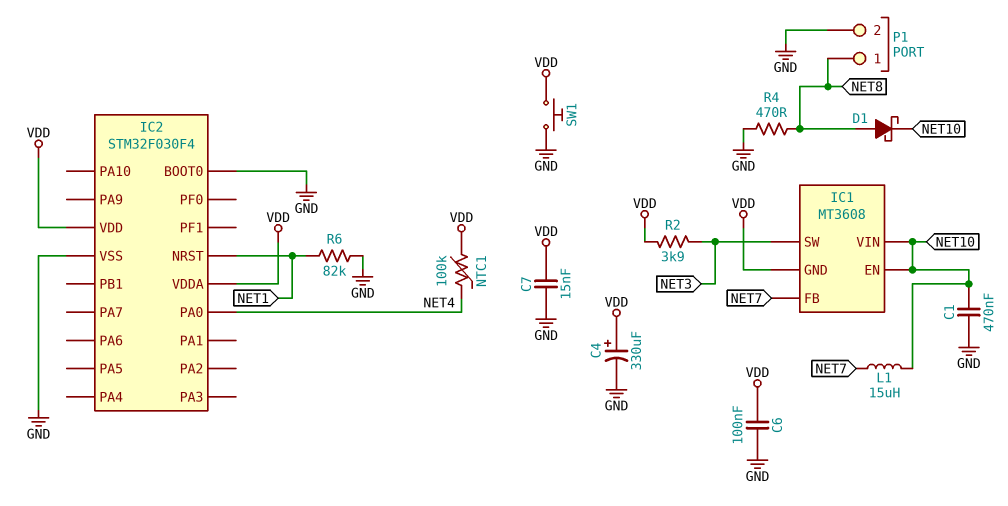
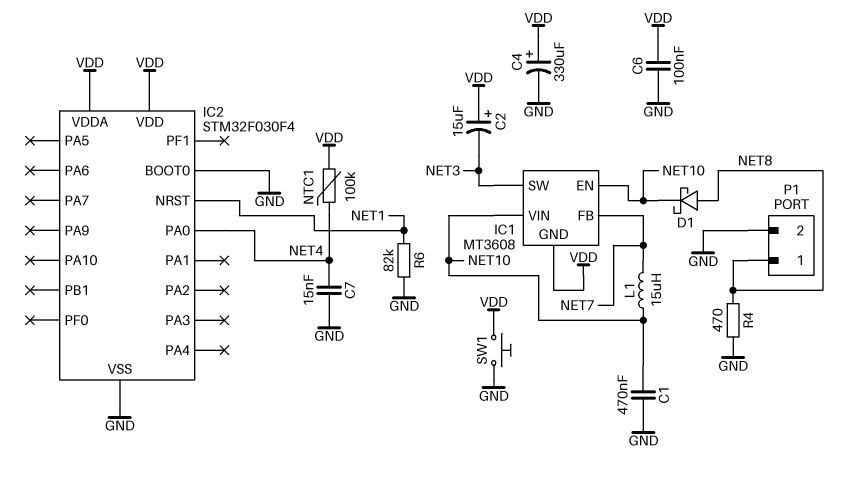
C2: none -> 15uF (plus VDD, minus NET3)
C7: 15nF (GND, VDD) -> 15nF (GND, NET4)
R2: 3.9k (NET3, VDD) -> none

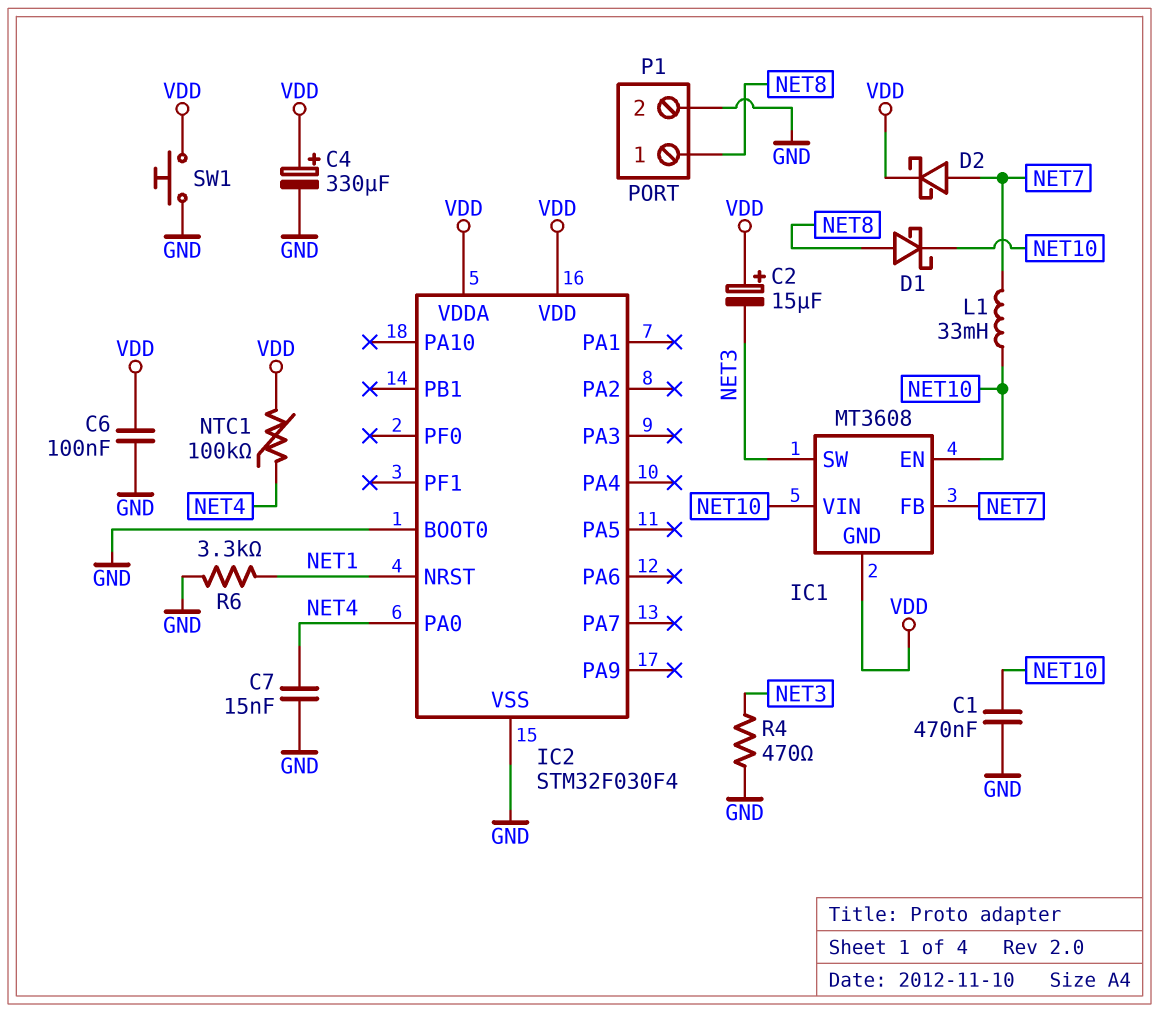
D2: none -> schottky (A NET7, K VDD)
L1: 15uH (NET7, NET10) -> 33mH (NET7, NET10)
R4: 470 (GND, NET8) -> 470 (GND, NET3)
R6: 82k (GND, NET1) -> 3.3k (GND, NET1)

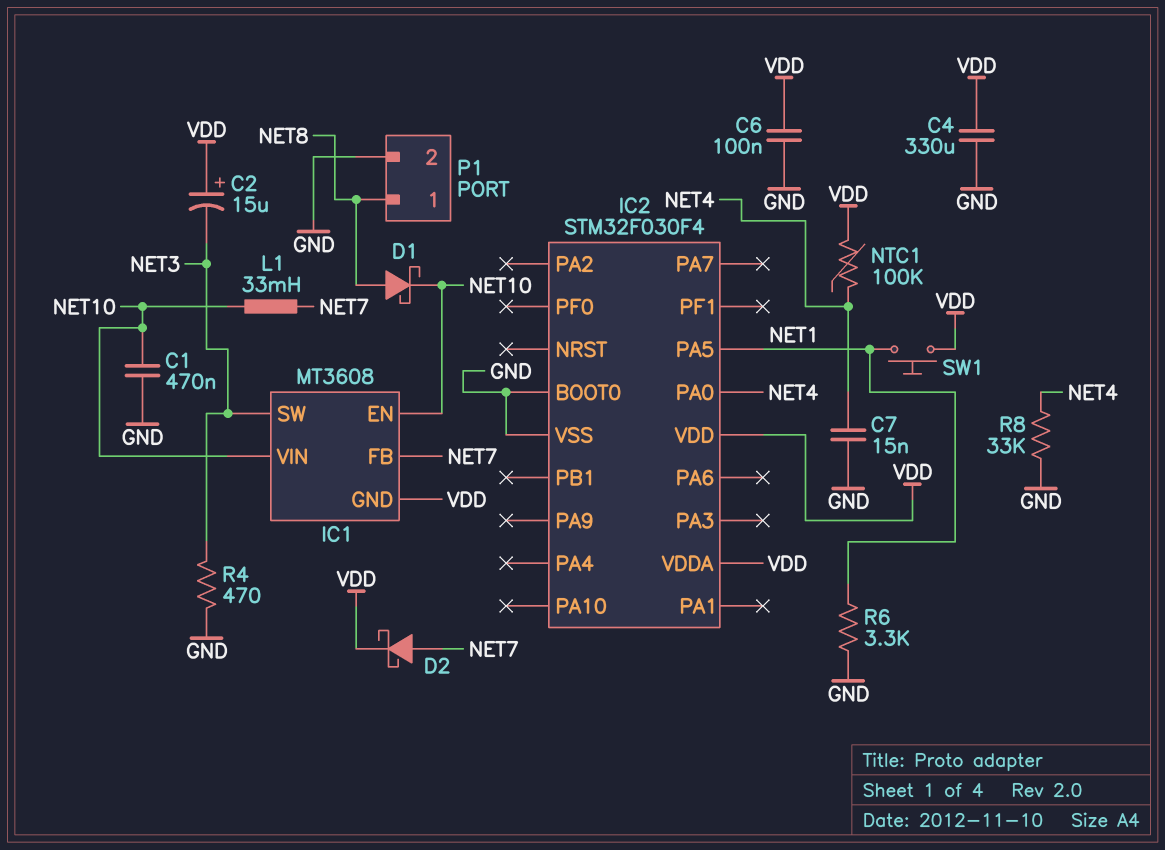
C4: 330uF (plus VDD, minus GND) -> 330uF (GND, VDD)
IC2 pin NRST: NET1 -> none
IC2 pin PA5: none -> NET1
R8: none -> 33k (GND, NET4)
SW1: button (GND, VDD) -> button (NET1, VDD)

